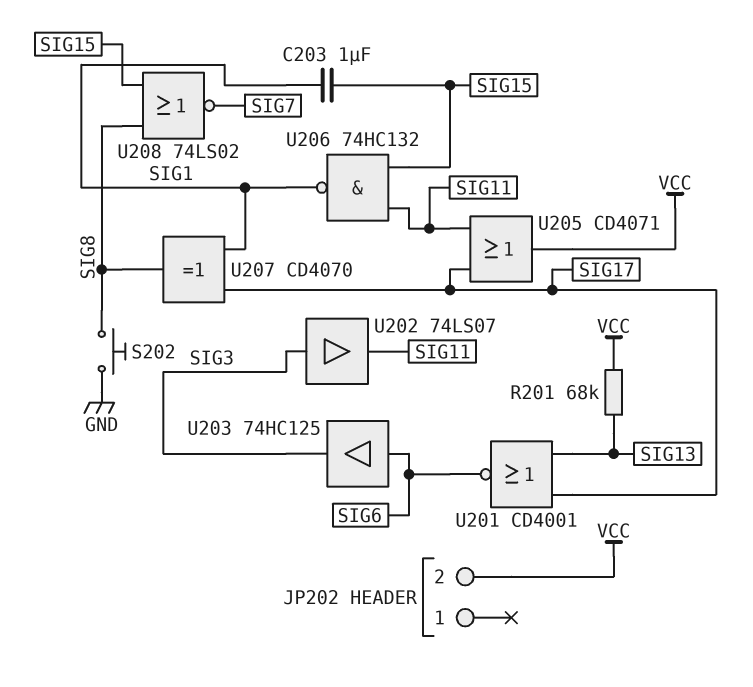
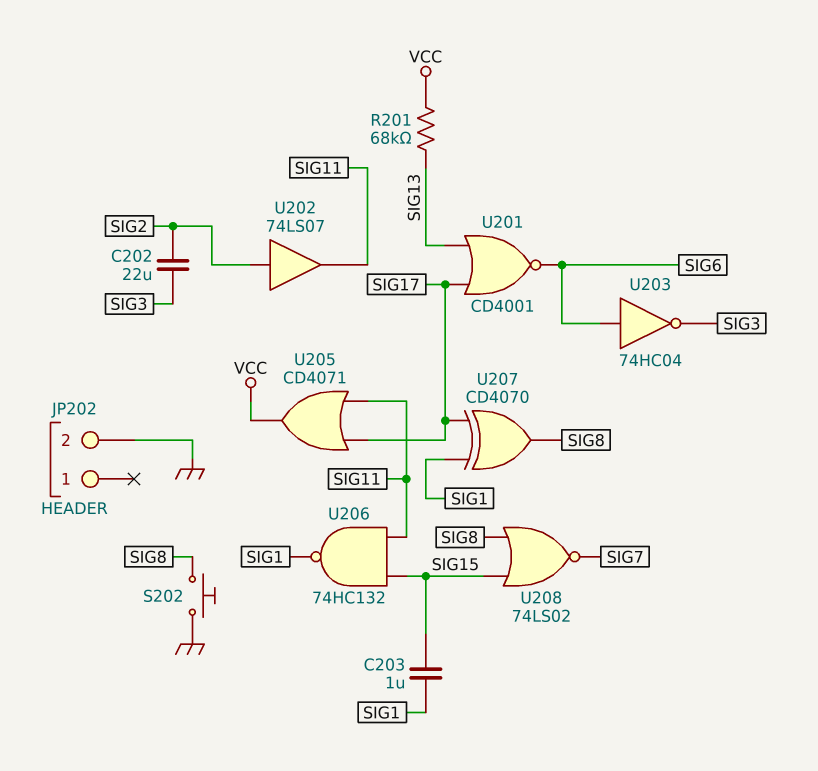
C202: none -> 22uF (SIG2, SIG3)
JP202 pin 2: VCC -> GND
U202: buffer 74LS07 (in SIG3, out SIG11) -> buffer 74LS07 (in SIG2, out SIG11)
U203: buffer 74HC125 (in SIG6, out SIG3) -> NOT 74HC04 (in SIG6, out SIG3)

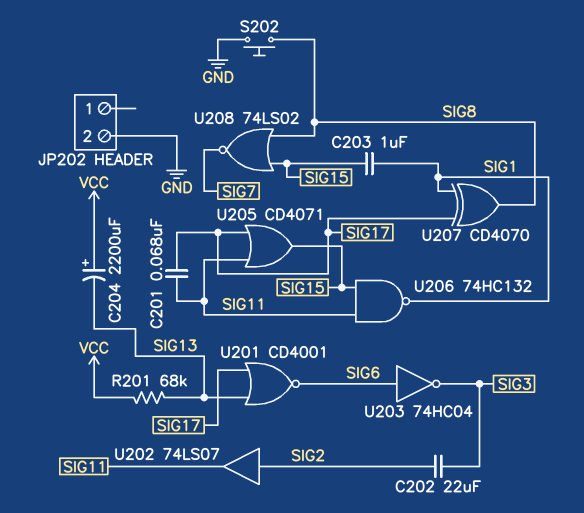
C201: none -> 68nF (SIG11, SIG17)
C204: none -> 2200uF (plus VCC, minus SIG13)
U205: OR CD4071 (in SIG11, in SIG17, out VCC) -> OR CD4071 (in SIG11, in SIG17, out SIG15)

